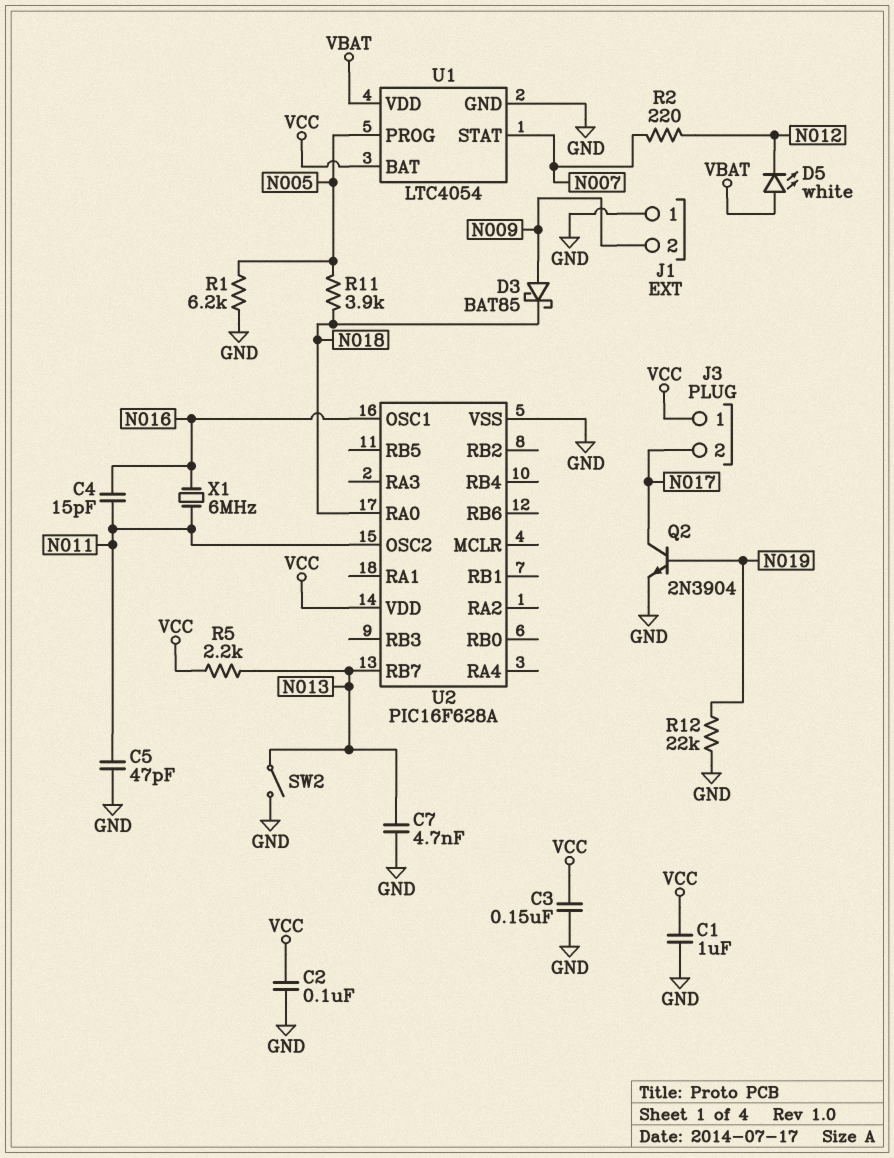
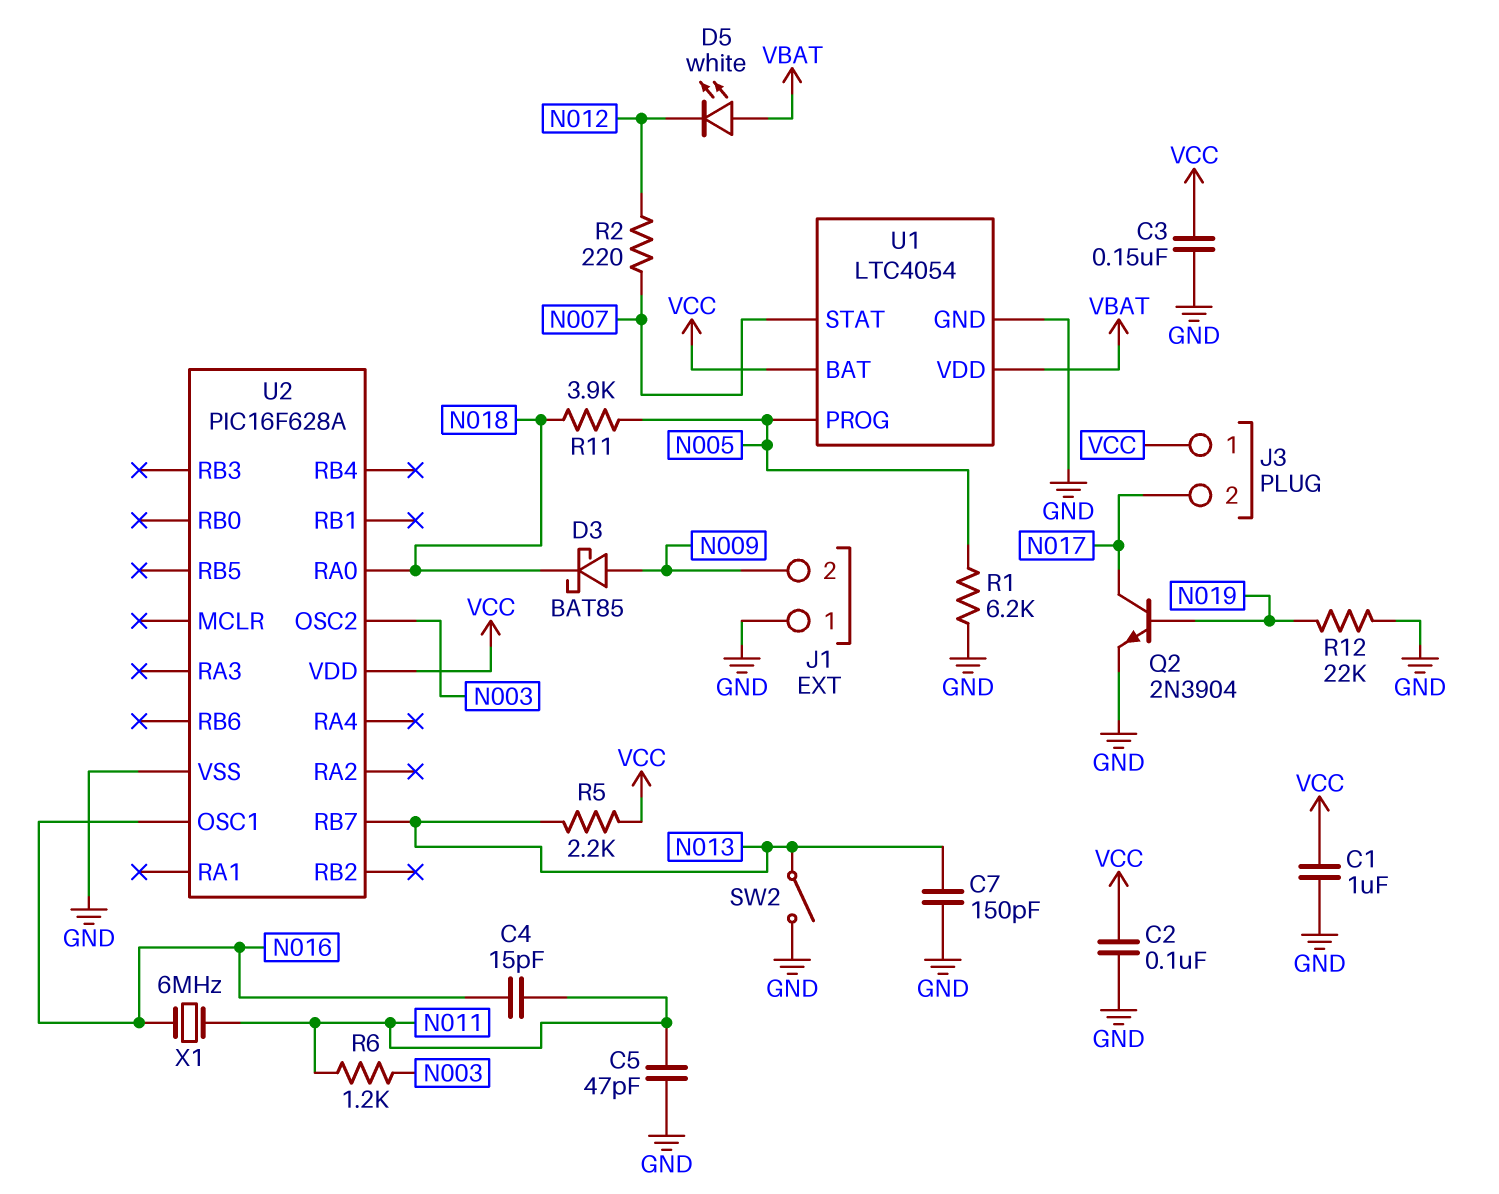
C7: 4.7nF (GND, N013) -> 150pF (GND, N013)
R6: none -> 1.2k (N003, N011)
U2 pin OSC2: N011 -> N003

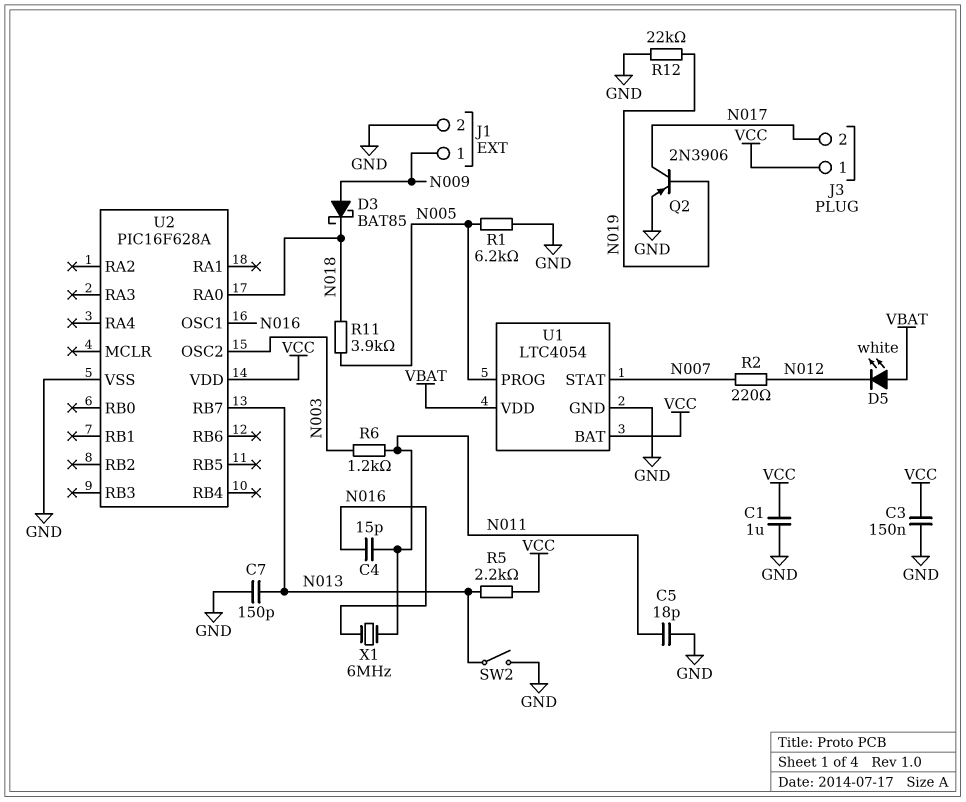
C2: 100nF (GND, VCC) -> none
C5: 47pF (GND, N011) -> 18pF (GND, N011)
J1 pin 1: GND -> N009
J1 pin 2: N009 -> GND
Q2: NPN 2N3904 (B N019, C N017, E GND) -> PNP 2N3906 (B N019, C N017, E GND)

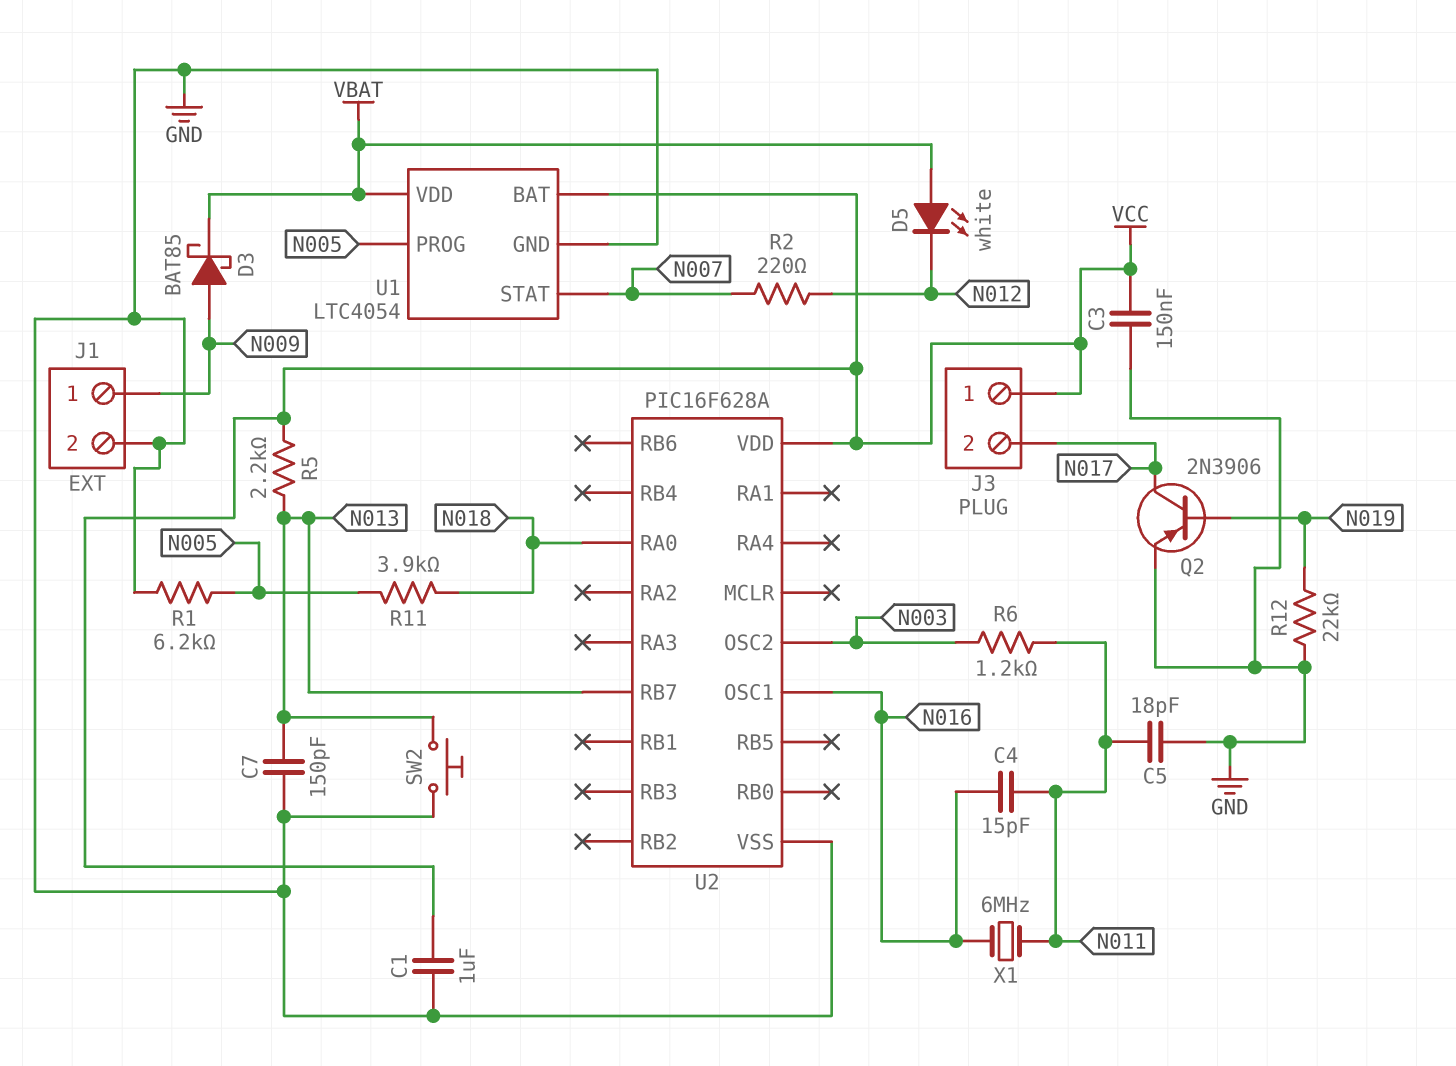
D3: schottky BAT85 (A N009, K N018) -> schottky BAT85 (A N009, K VBAT)
SW2: switch (GND, N013) -> button (GND, N013)

